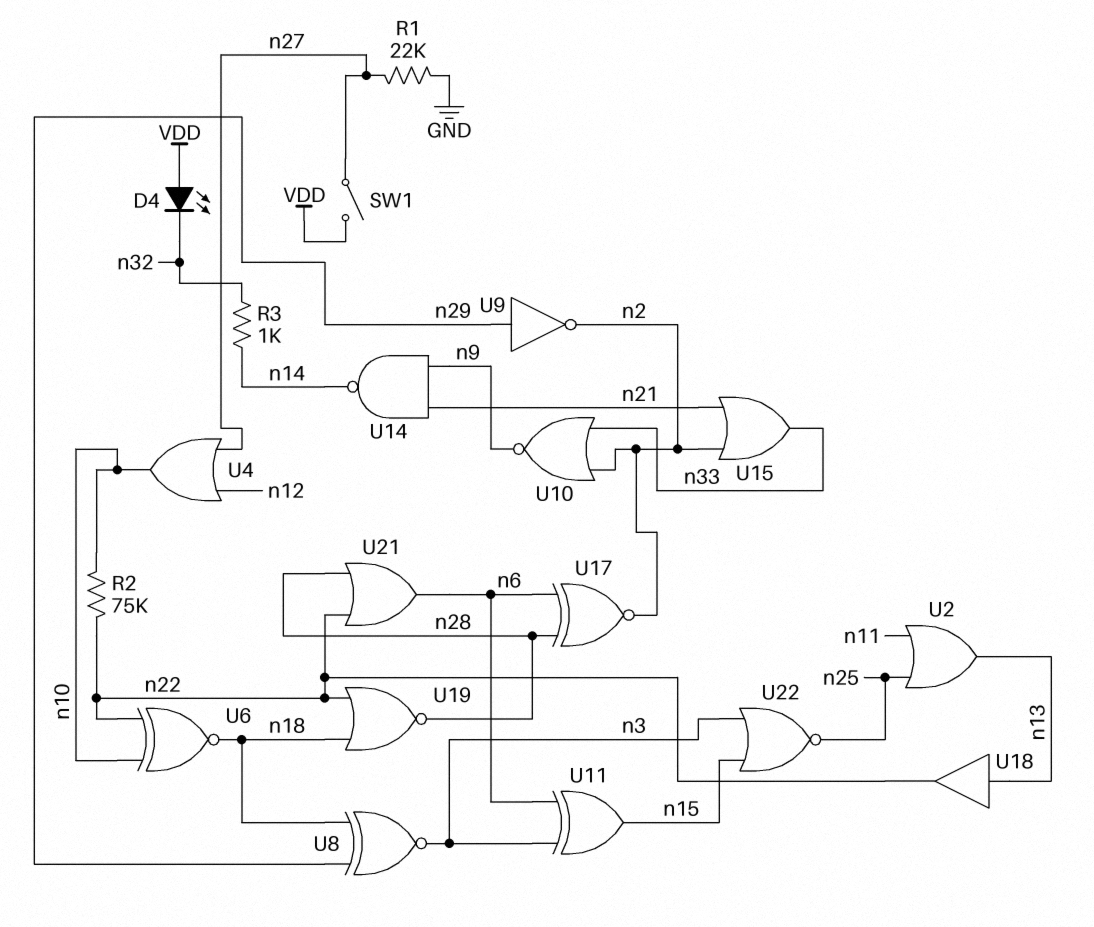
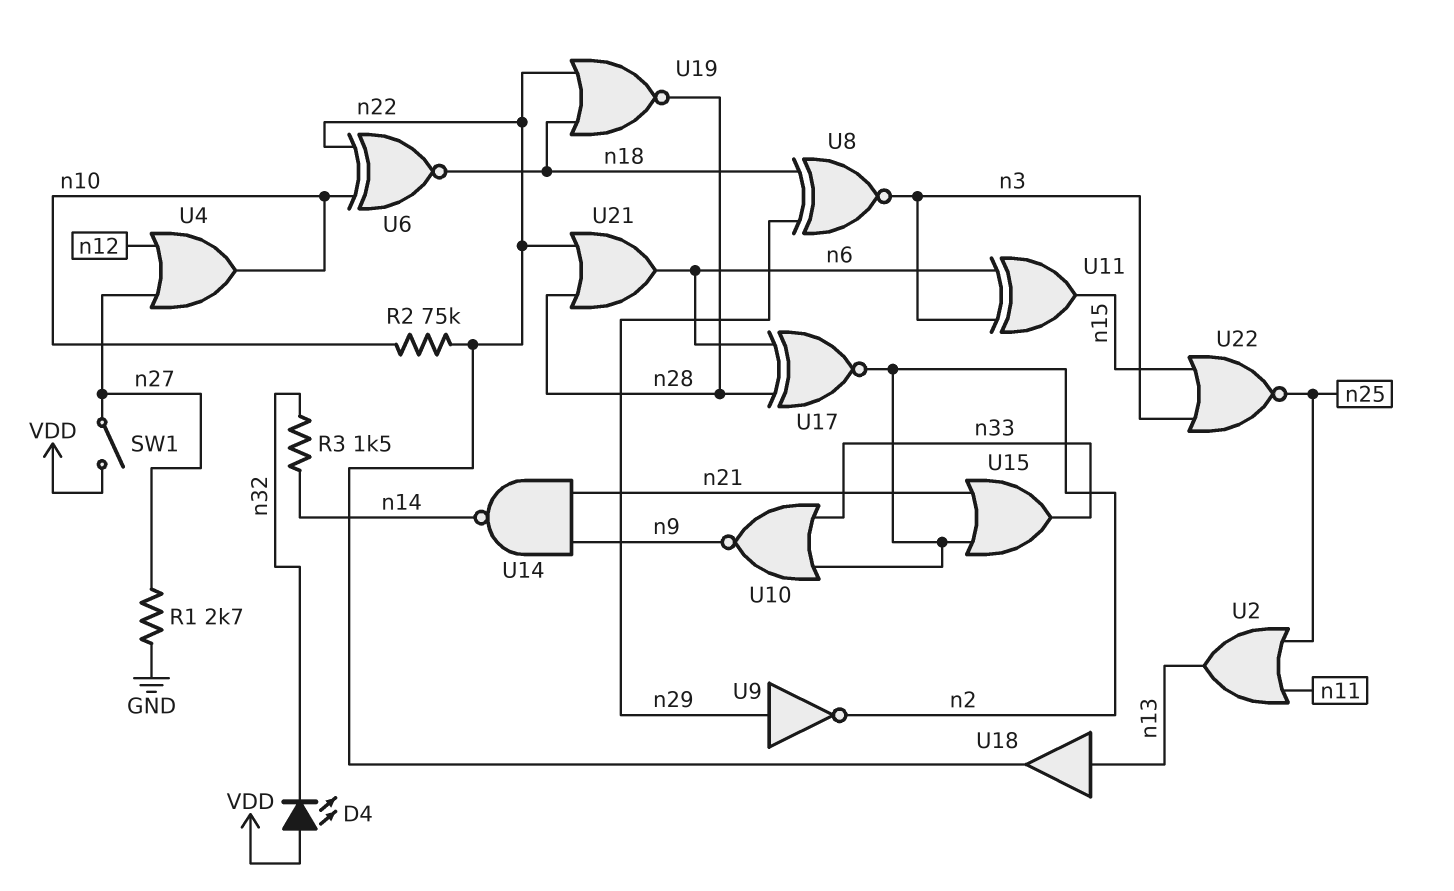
R1: 22k (GND, n27) -> 2.7k (GND, n27)
R3: 1k (n14, n32) -> 1.5k (n14, n32)

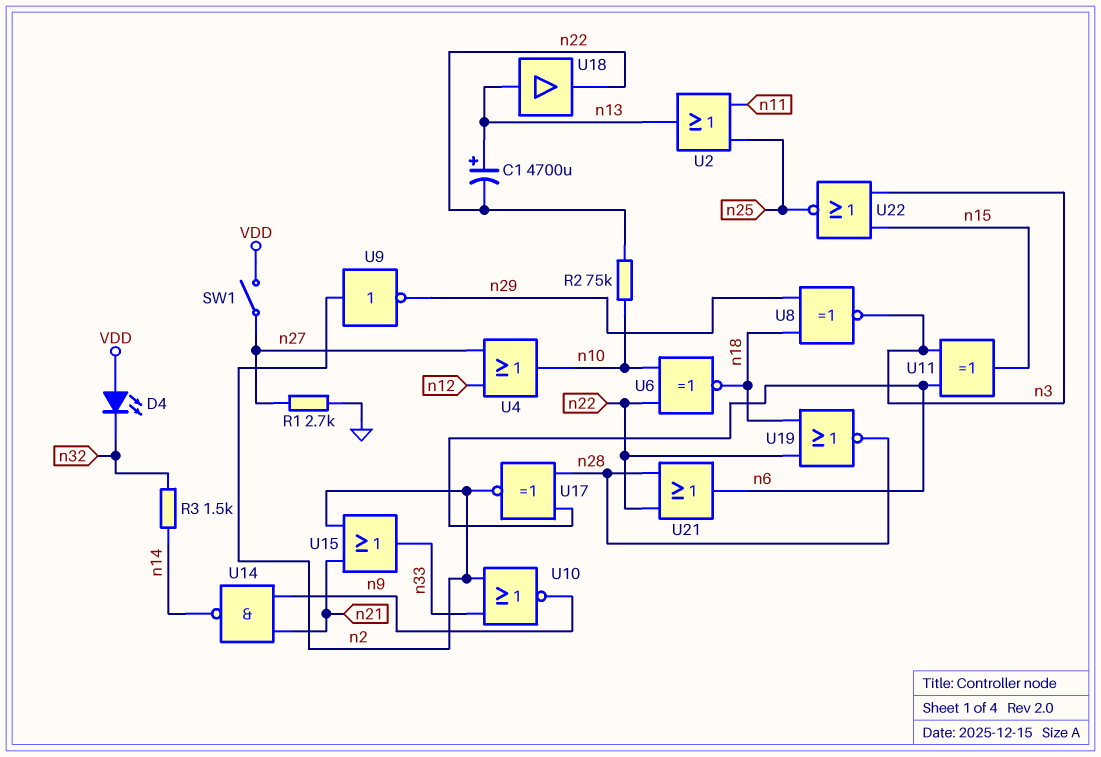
C1: none -> 4700uF (plus n13, minus n22)
U9: NOT (in n29, out n2) -> NOT (in n2, out n29)

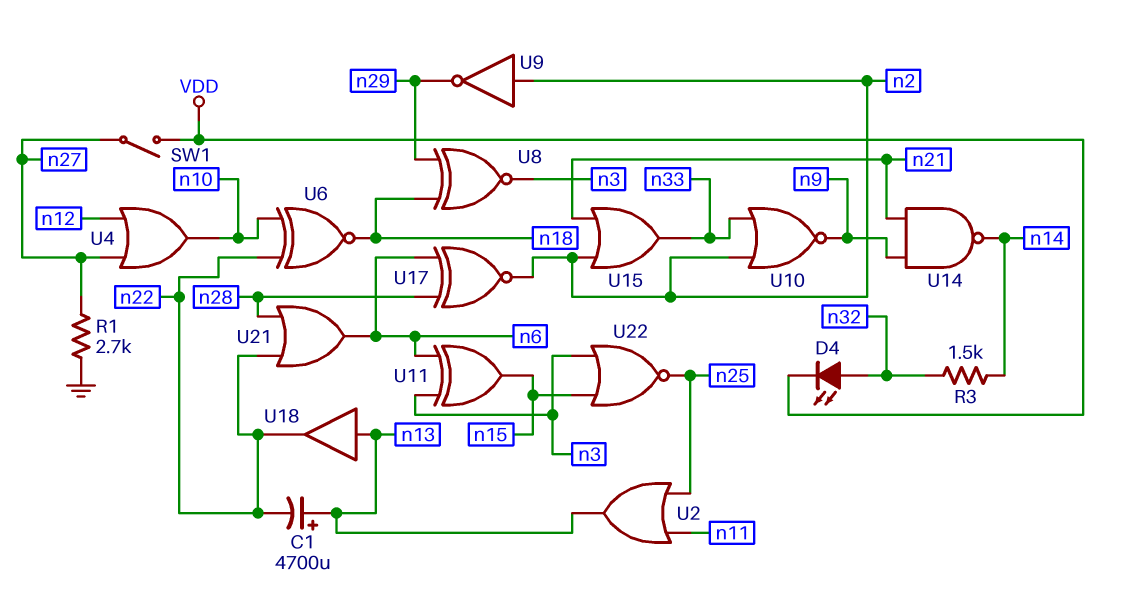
D4: LED (A VDD, K n32) -> LED (A n32, K VDD)
R2: 75k (n10, n22) -> none
U19: NOR (in n18, in n22, out n28) -> none

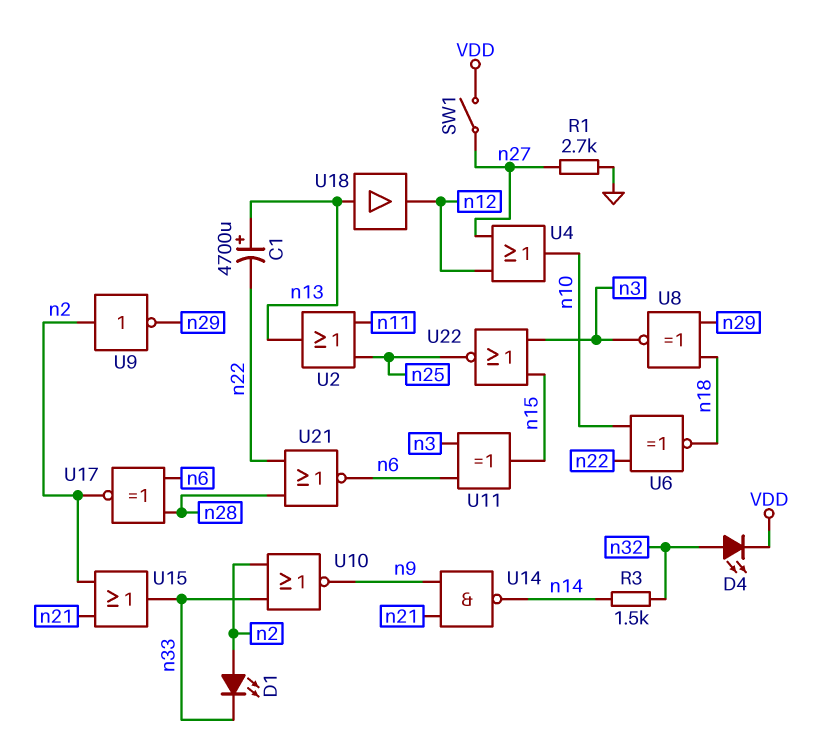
D1: none -> LED (A n2, K n33)
U18: buffer (in n13, out n22) -> buffer (in n13, out n12)
U21: OR (in n22, in n28, out n6) -> NOR (in n22, in n28, out n6)

